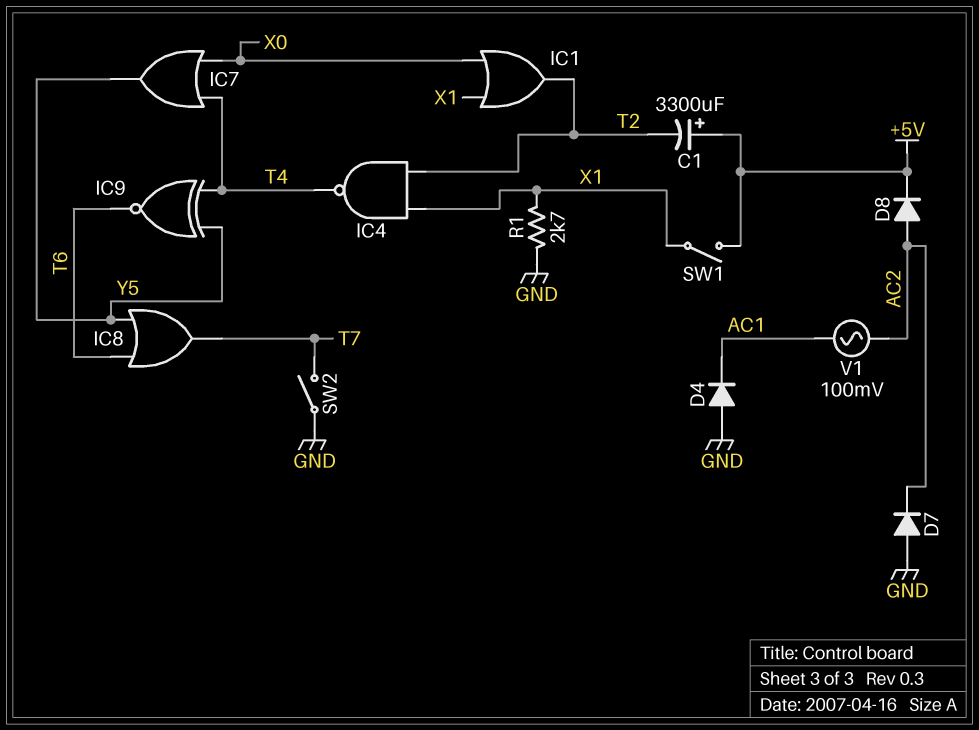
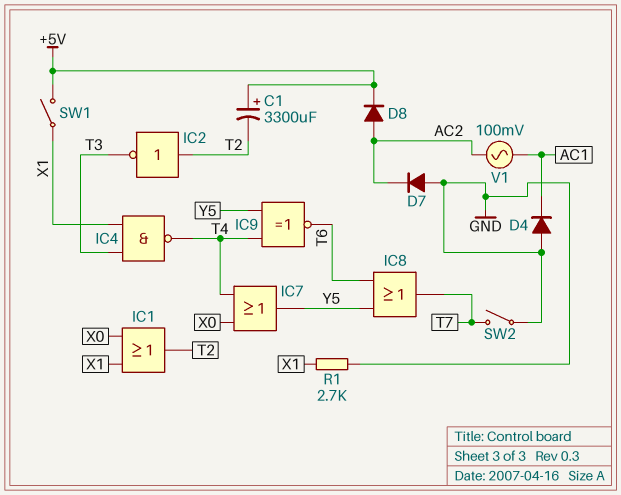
IC2: none -> NOT (in T2, out T3)
IC4: NAND (in T2, in X1, out T4) -> NAND (in T3, in X1, out T4)

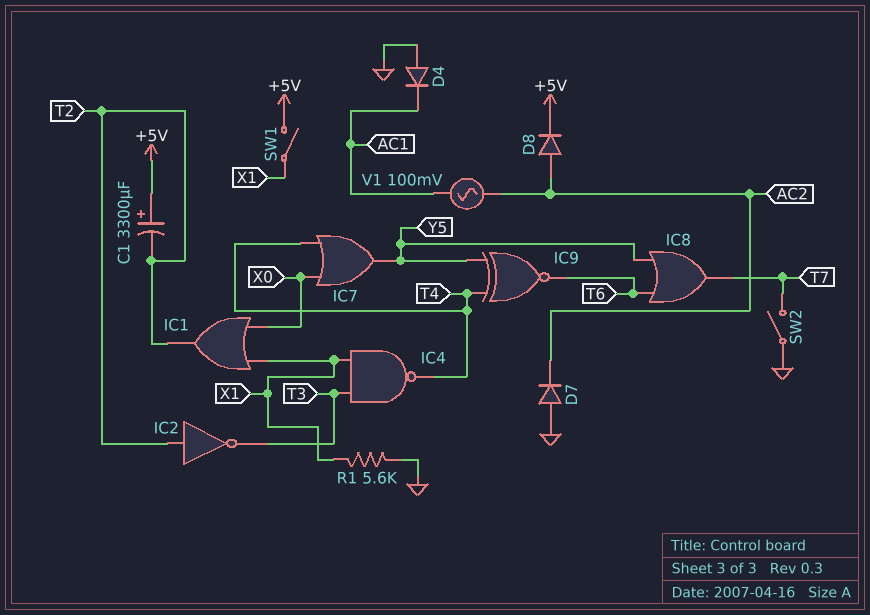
R1: 2.7k (GND, X1) -> 5.6k (GND, X1)

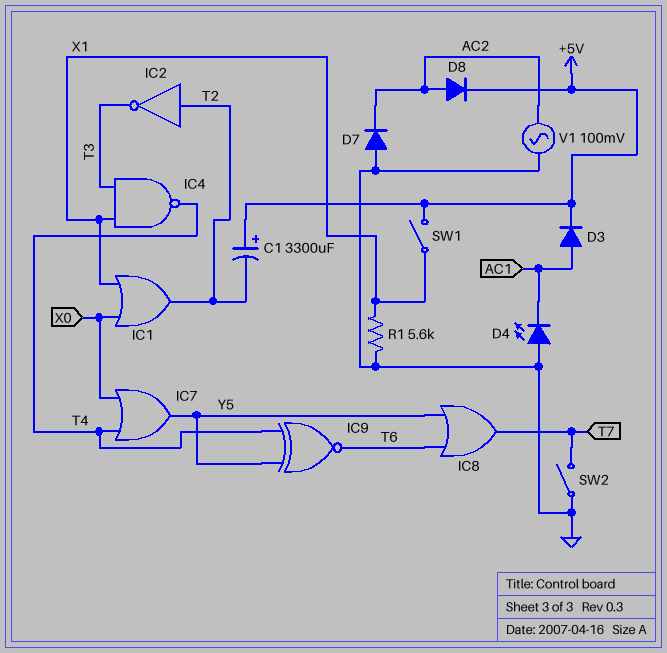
D3: none -> diode (A AC1, K +5V)
D4: diode (A GND, K AC1) -> LED (A GND, K AC1)
V1: AC 100mV (AC1, AC2) -> AC 100mV (AC2, GND)

